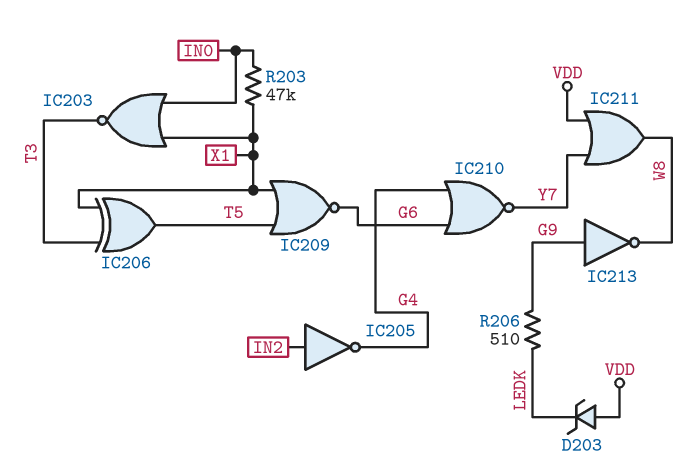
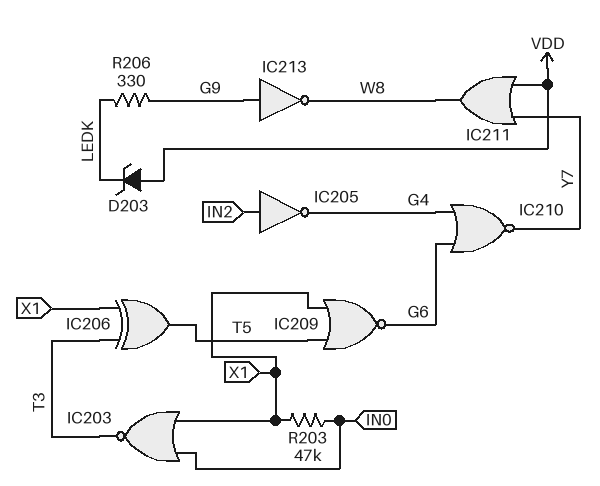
R206: 510 (G9, LEDK) -> 330 (G9, LEDK)

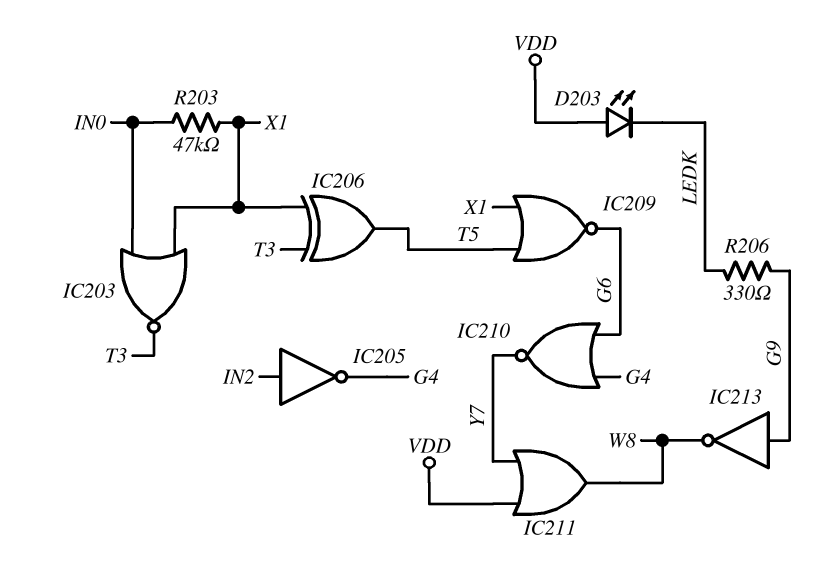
D203: zener (A VDD, K LEDK) -> LED (A VDD, K LEDK)

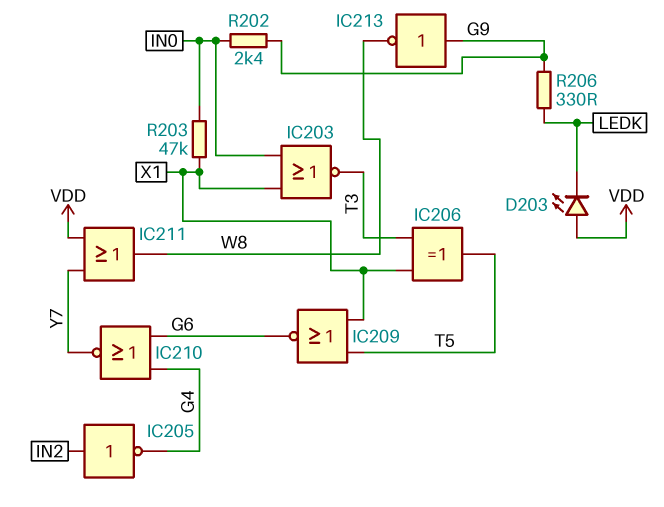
R202: none -> 2.4k (G9, IN0)

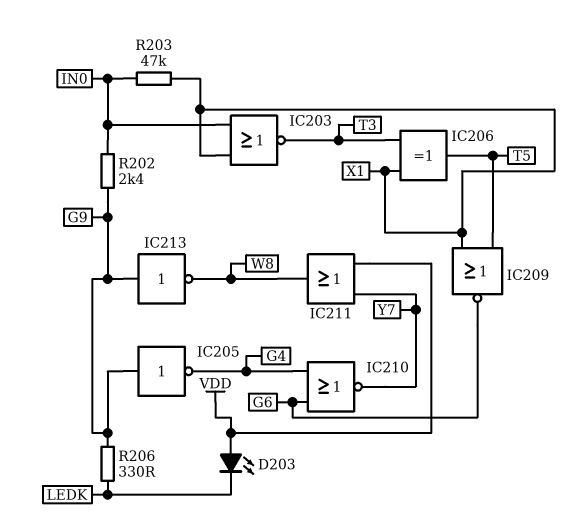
IC205: NOT (in IN2, out G4) -> NOT (in G9, out G4)

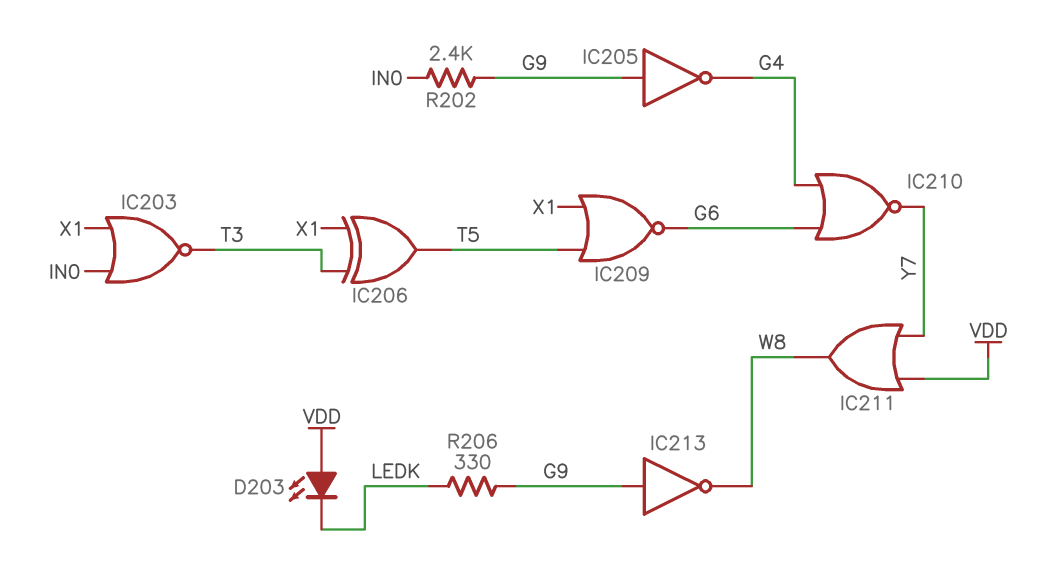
R203: 47k (IN0, X1) -> none

